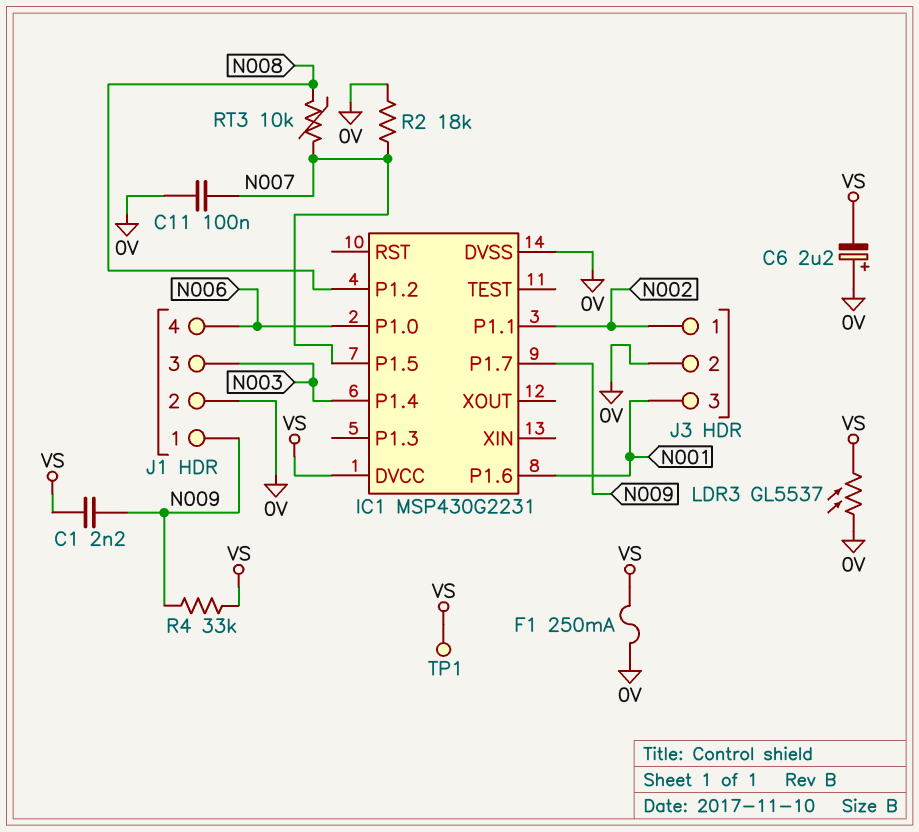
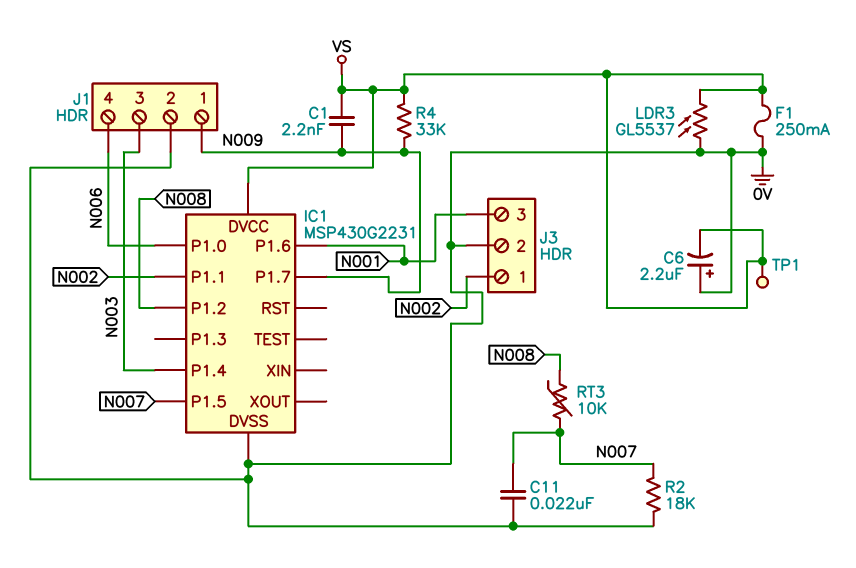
C11: 100nF (0V, N007) -> 22nF (0V, N007)

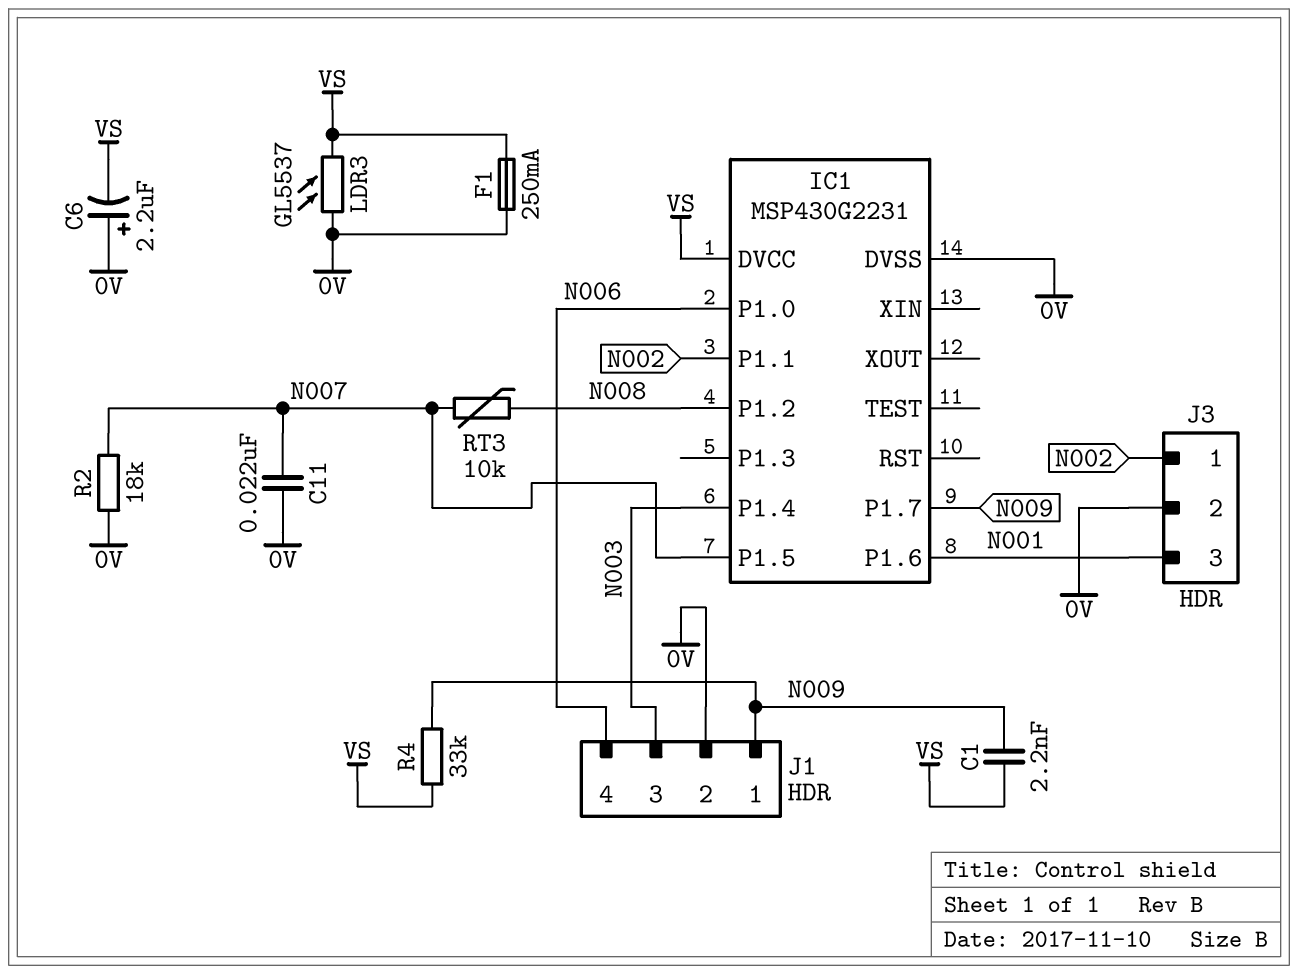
TP1: test point (VS) -> none

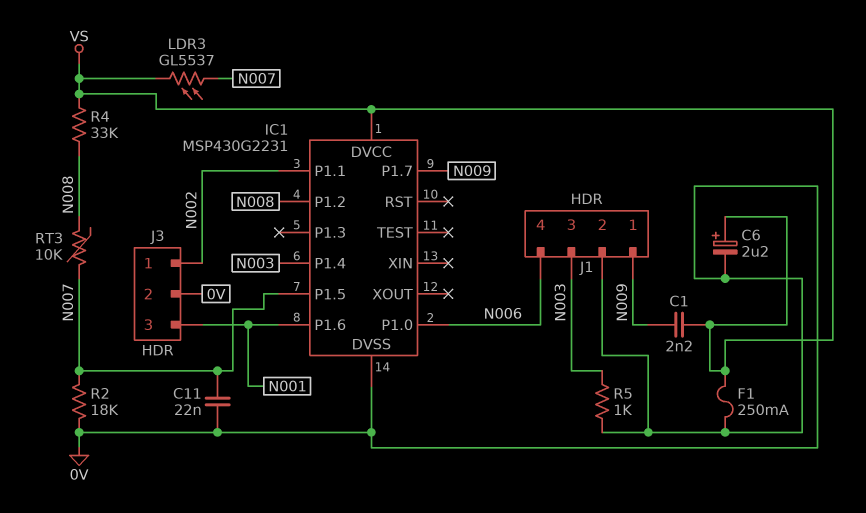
C6: 2.2uF (plus 0V, minus VS) -> 2.2uF (plus VS, minus 0V)
LDR3: GL5537 (0V, VS) -> GL5537 (N007, VS)
R4: 33k (N009, VS) -> 33k (N008, VS)
R5: none -> 1k (0V, N003)

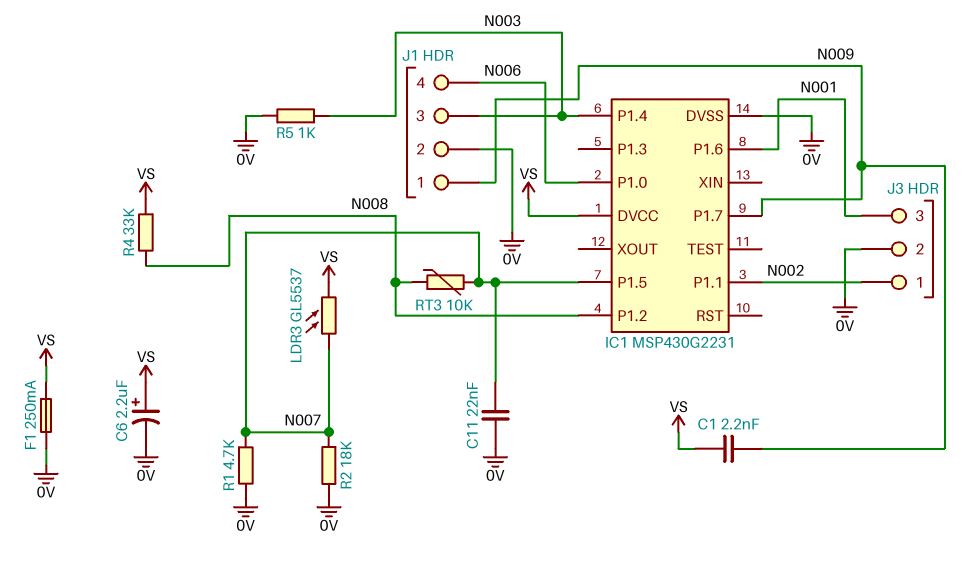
R1: none -> 4.7k (0V, N007)

